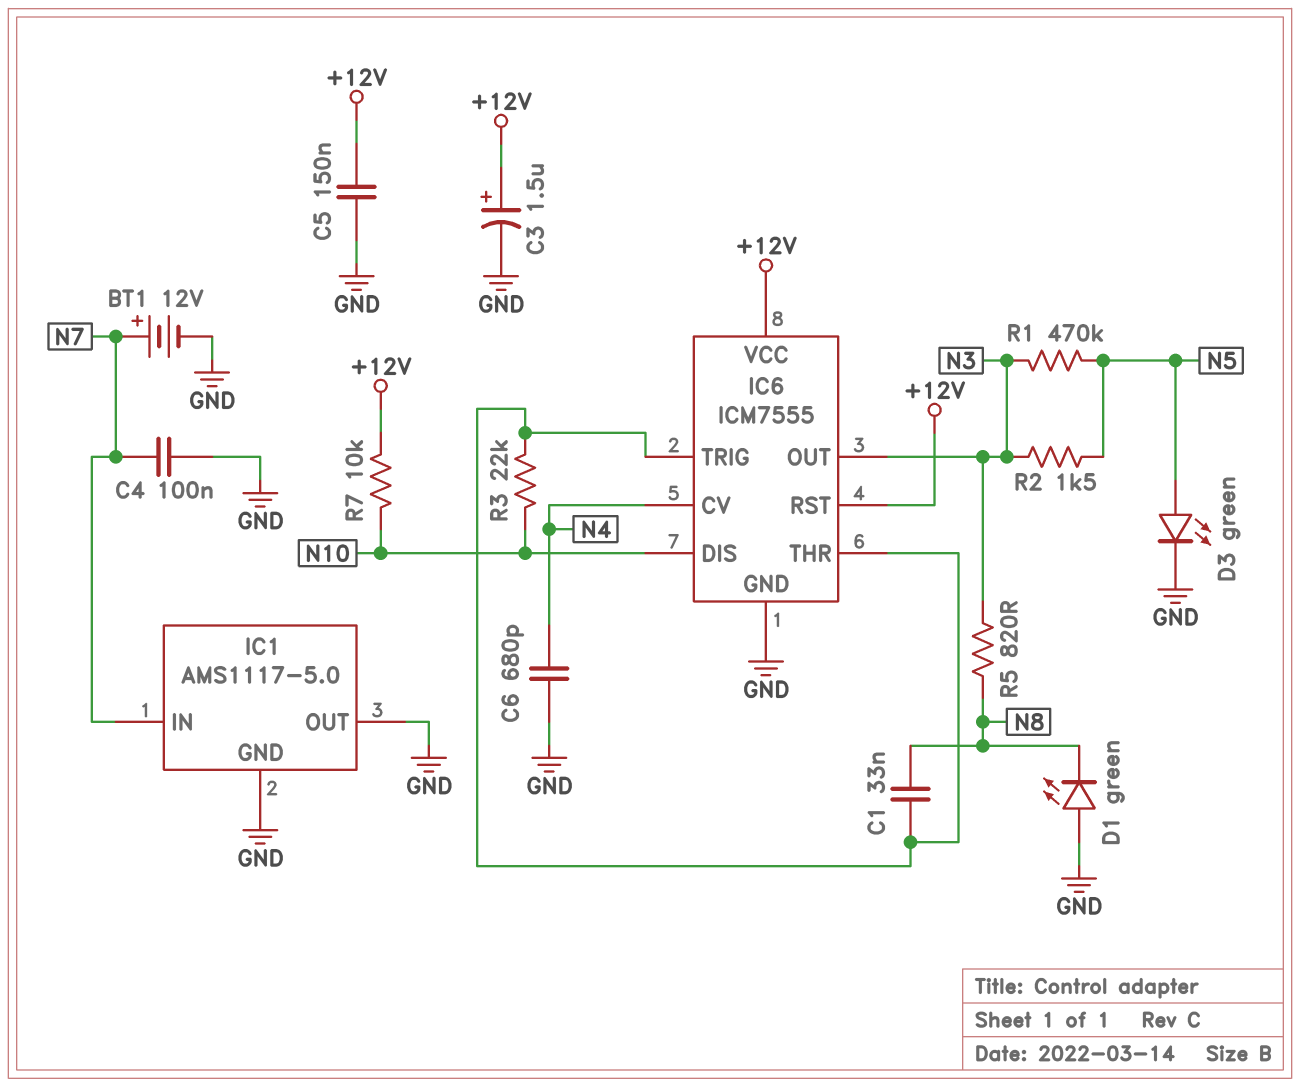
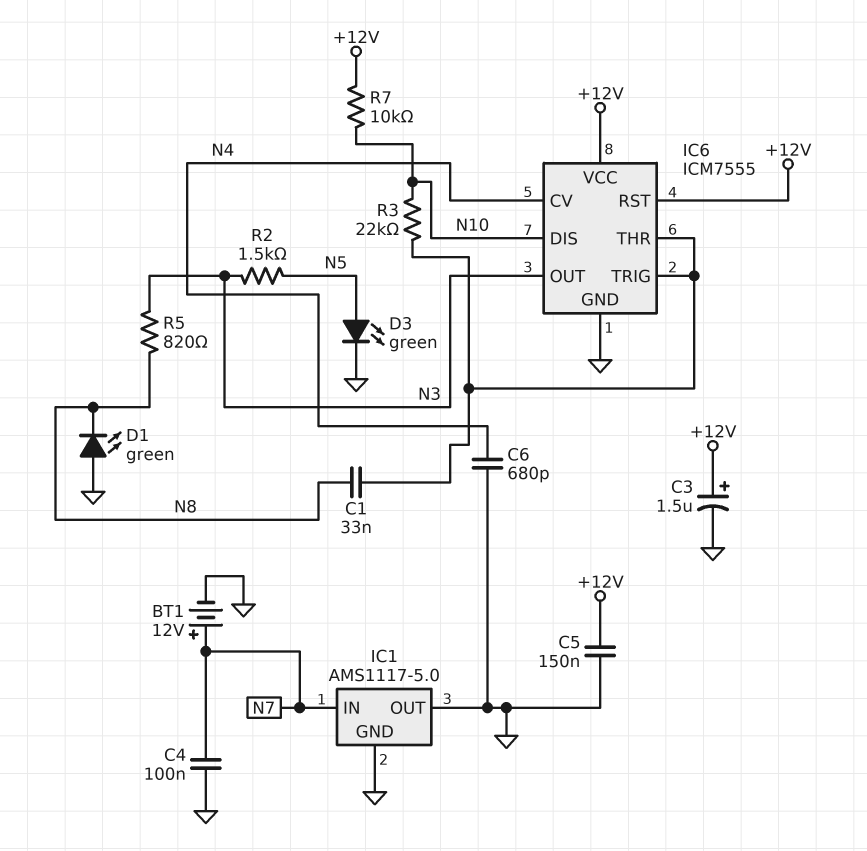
R1: 470k (N3, N5) -> none

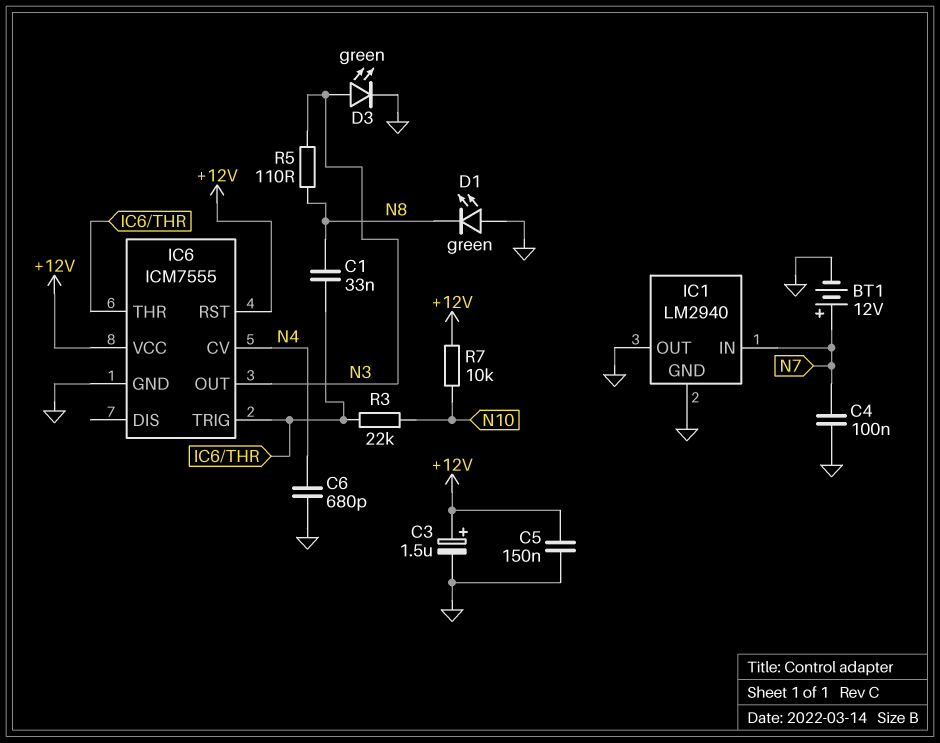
D3: LED green (A N5, K GND) -> LED green (A N3, K GND)
IC1: AMS1117-5.0 -> LM2940
IC6 pin DIS: N10 -> none
R2: 1.5k (N3, N5) -> none
R5: 820 (N3, N8) -> 110 (N3, N8)

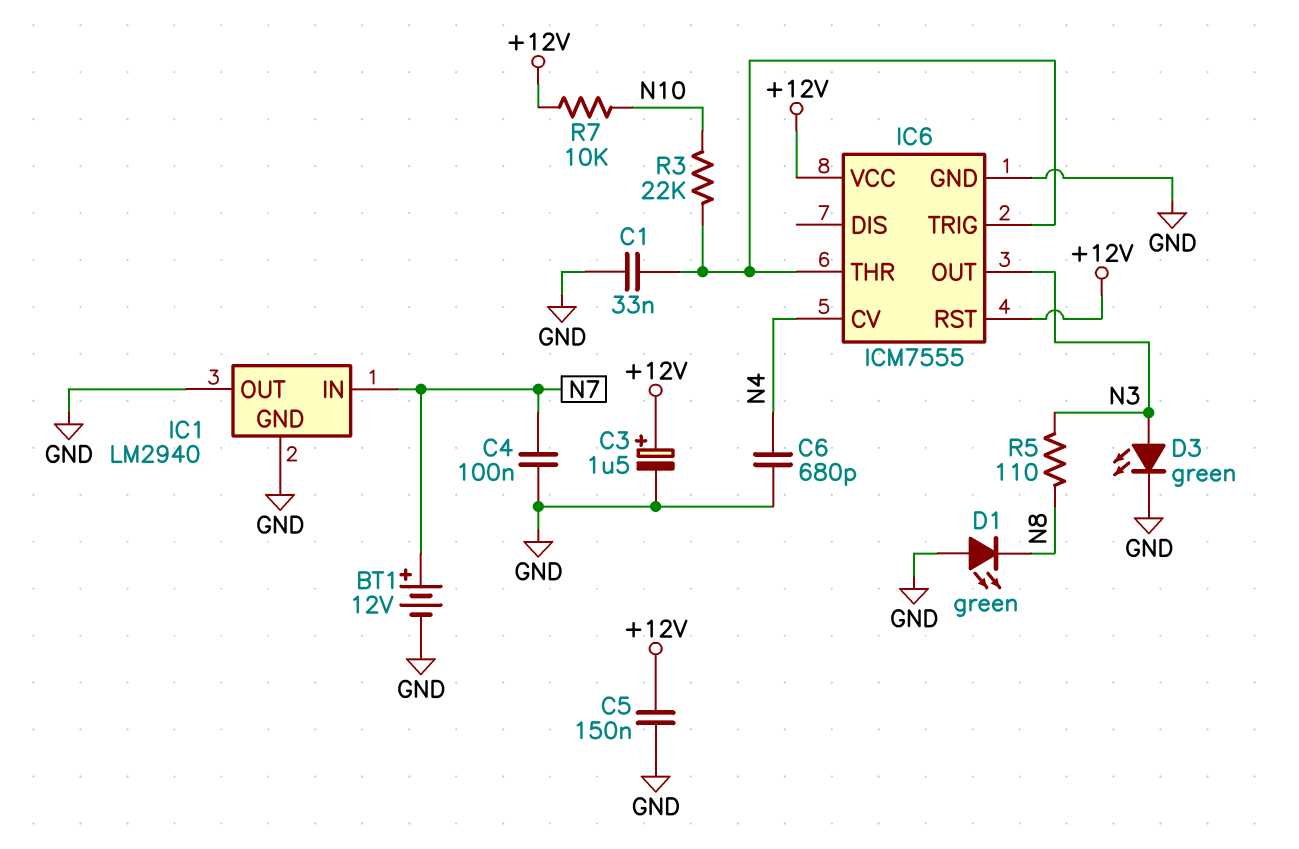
C1: 33nF (IC6/THR, N8) -> 33nF (GND, IC6/THR)

